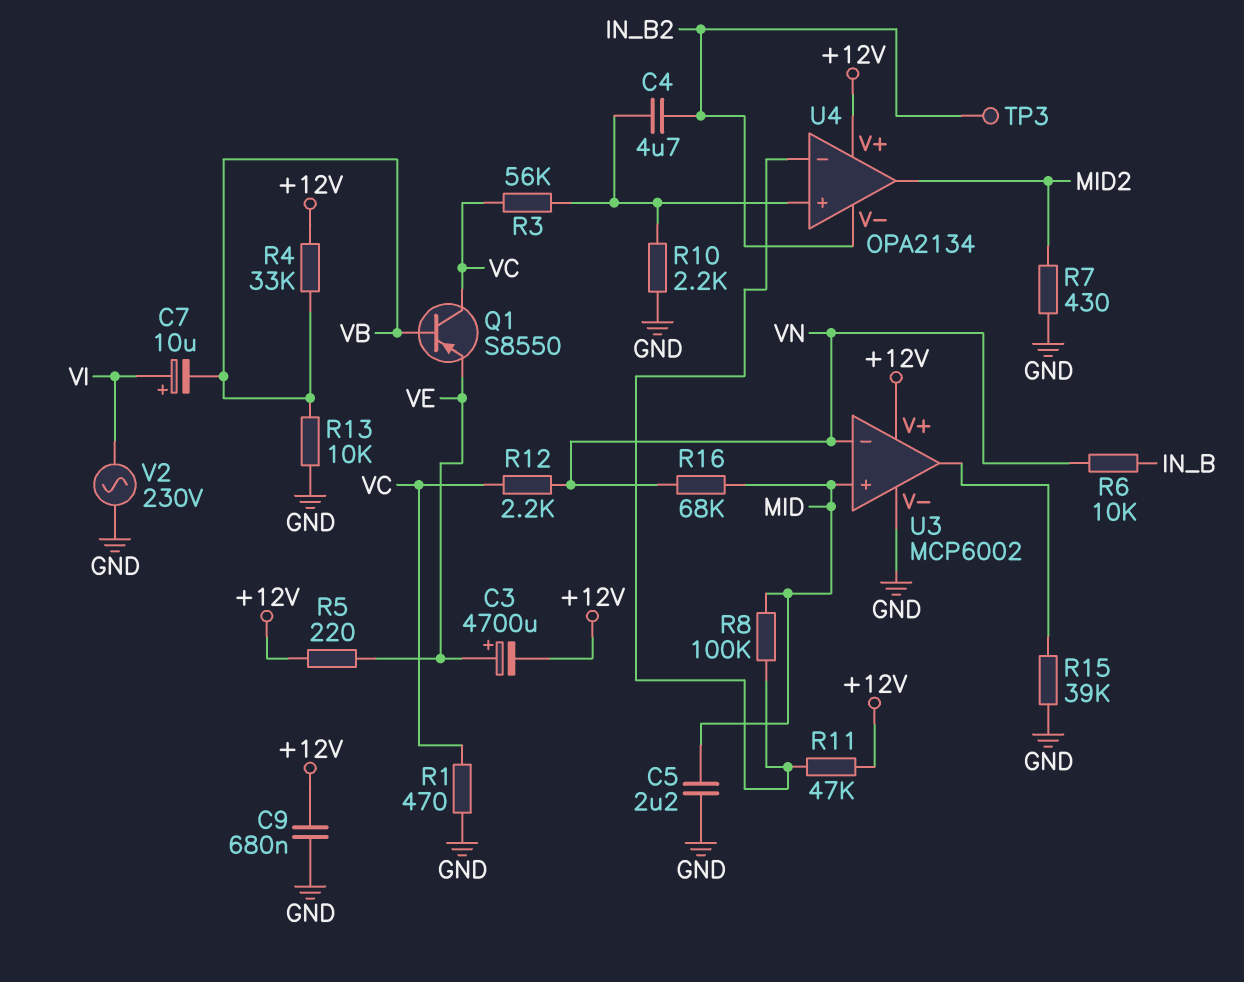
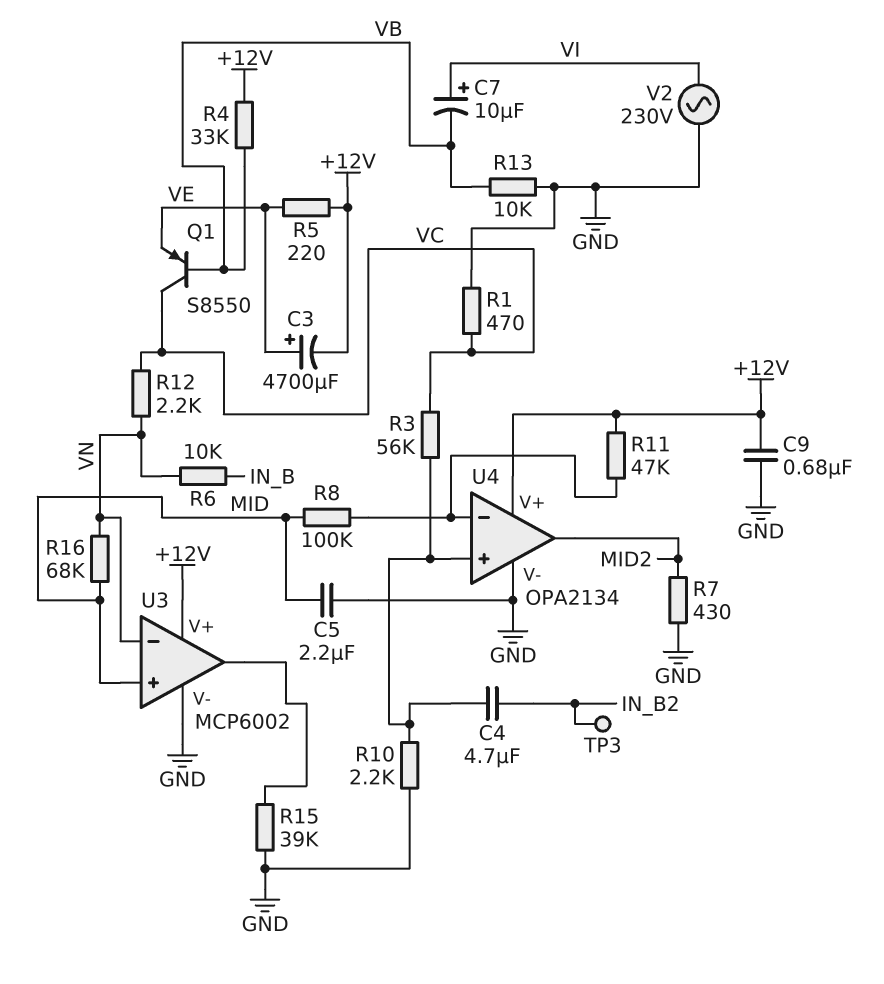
U4 pin V-: IN_B2 -> GND

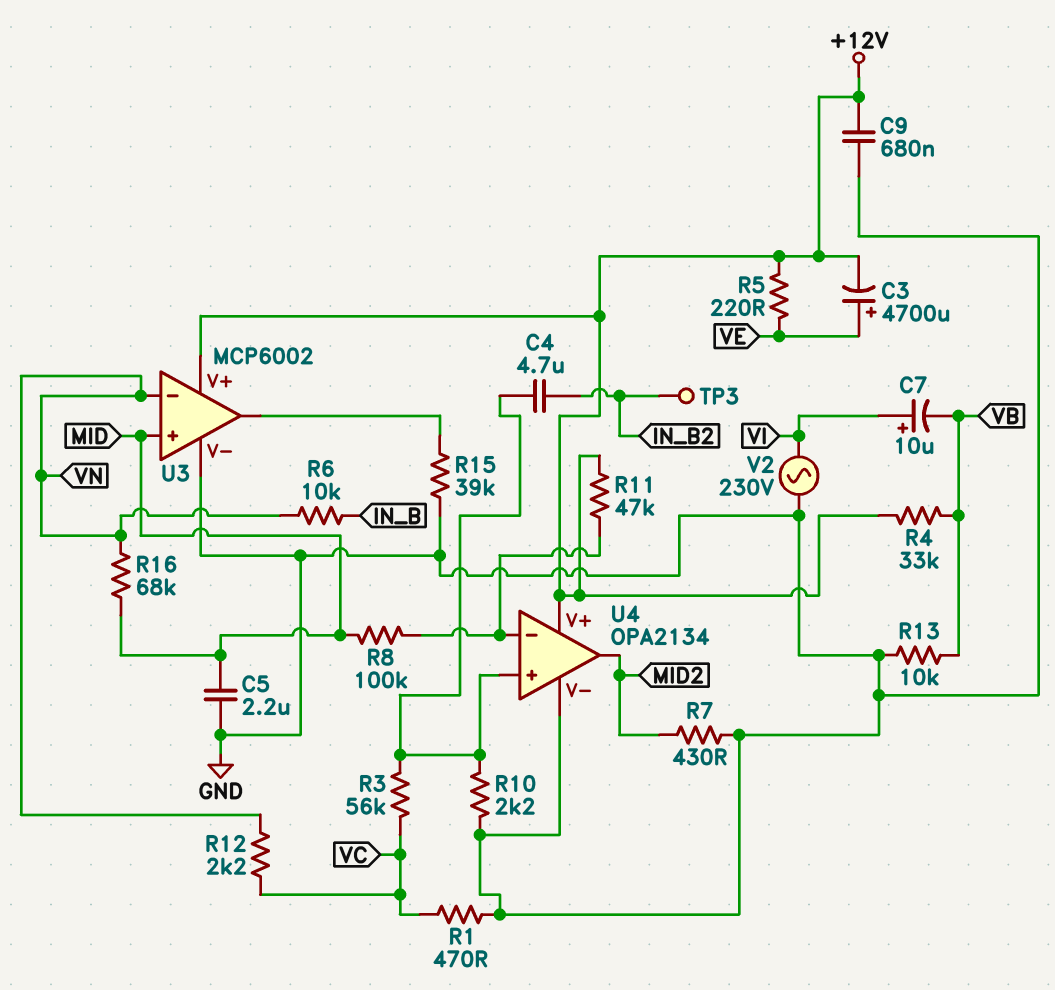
Q1: PNP S8550 (B VB, C VC, E VE) -> none

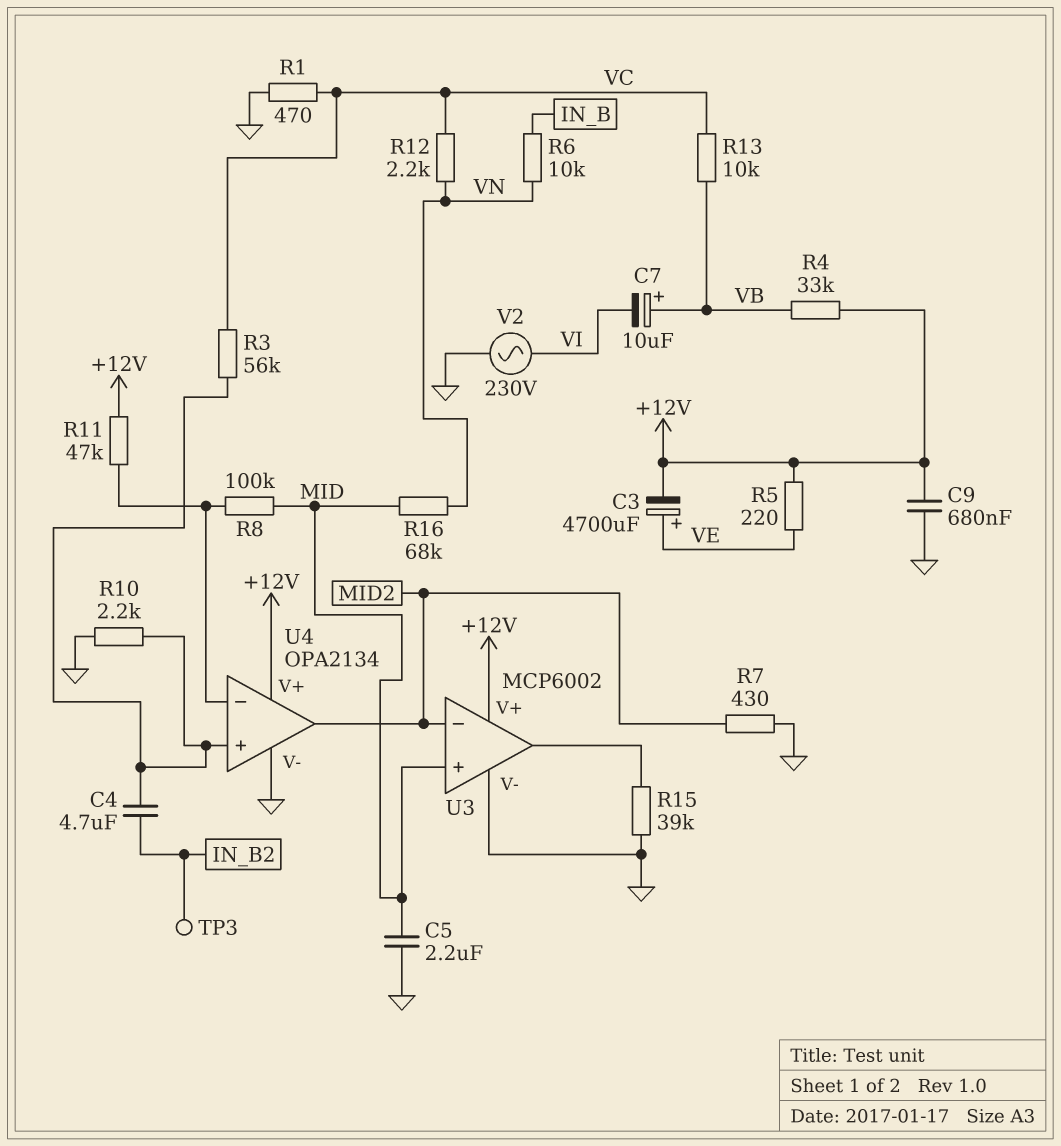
C7: 10uF (plus VI, minus VB) -> 10uF (plus VB, minus VI)
R13: 10k (GND, VB) -> 10k (VB, VC)
U3 pin in-: VN -> MID2

